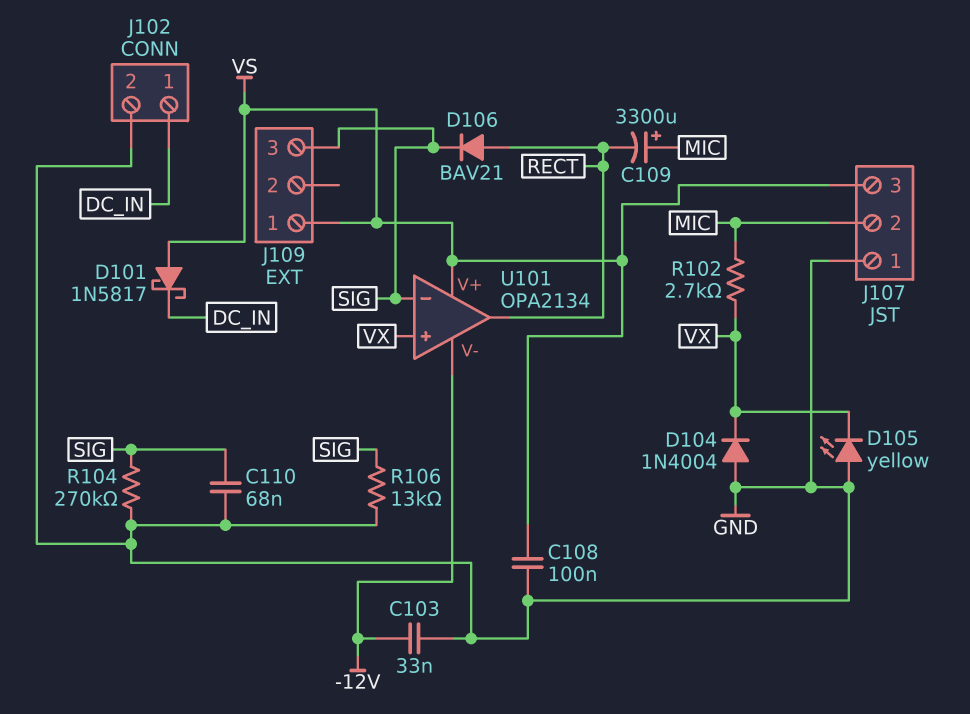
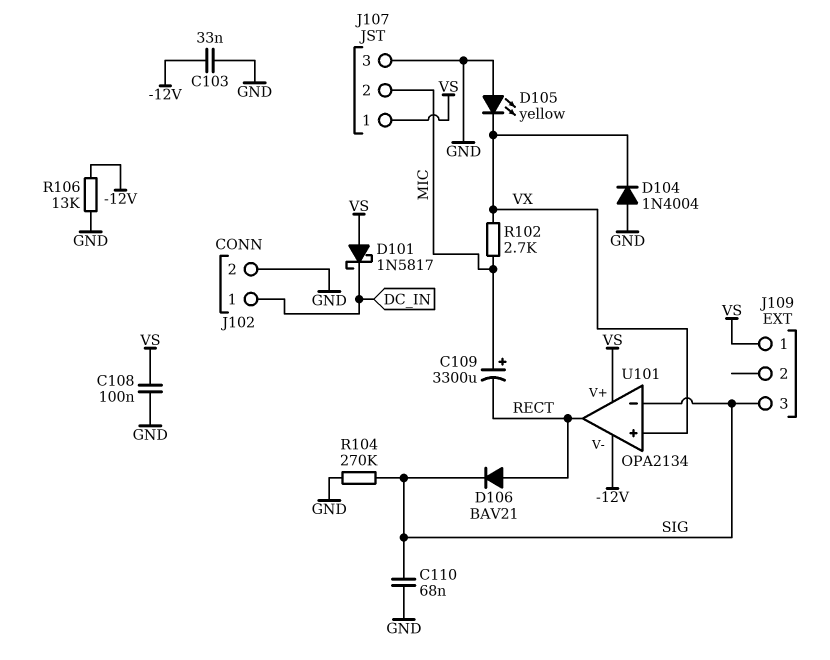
J107 pin 1: GND -> VS
J107 pin 3: VS -> GND
R106: 13k (GND, SIG) -> 13k (-12V, GND)

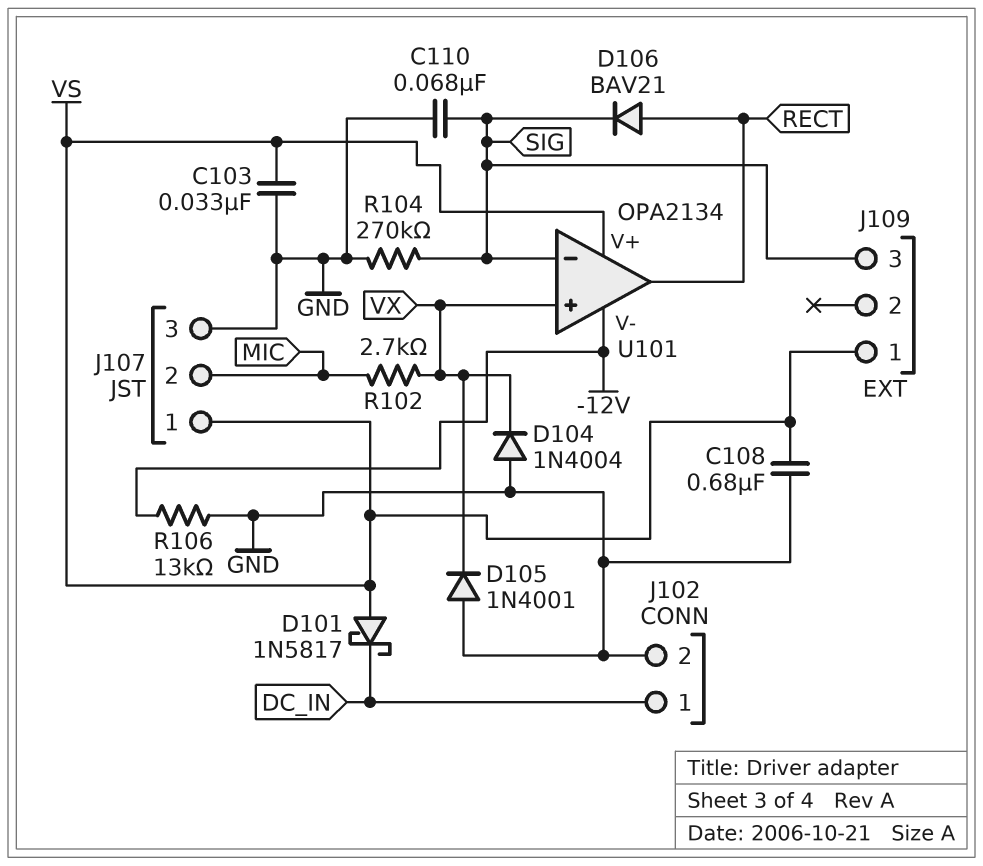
C103: 33nF (-12V, GND) -> 33nF (GND, VS)
C108: 100nF (GND, VS) -> 680nF (GND, VS)
C109: 3300uF (plus MIC, minus RECT) -> none
D105: LED yellow (A GND, K VX) -> diode 1N4001 (A GND, K VX)

